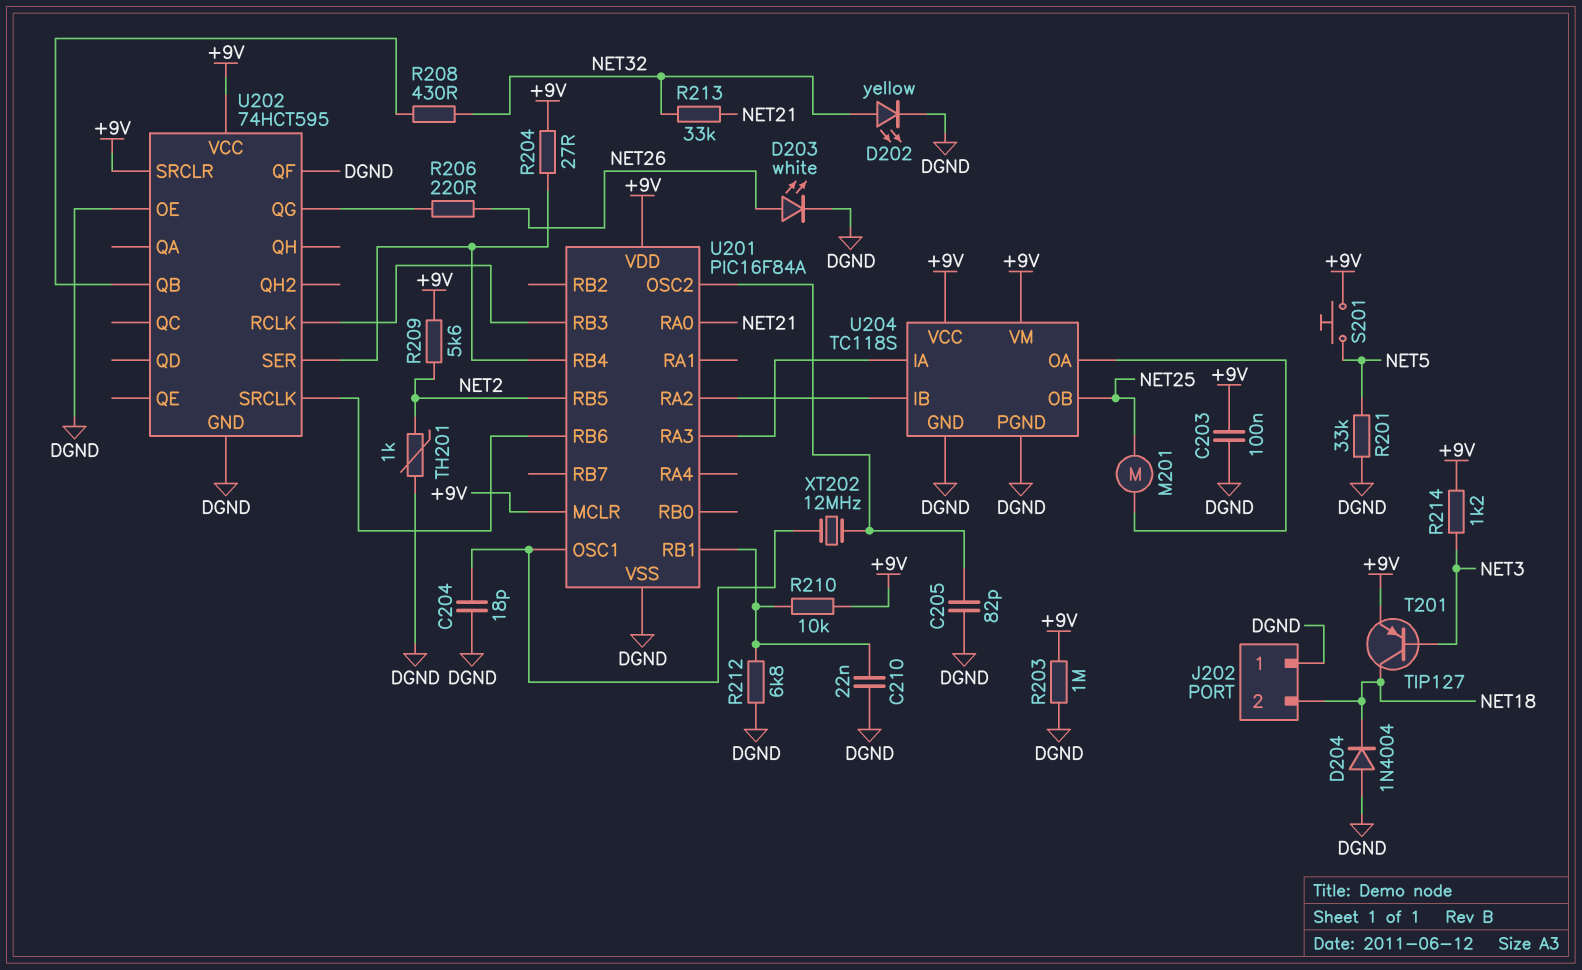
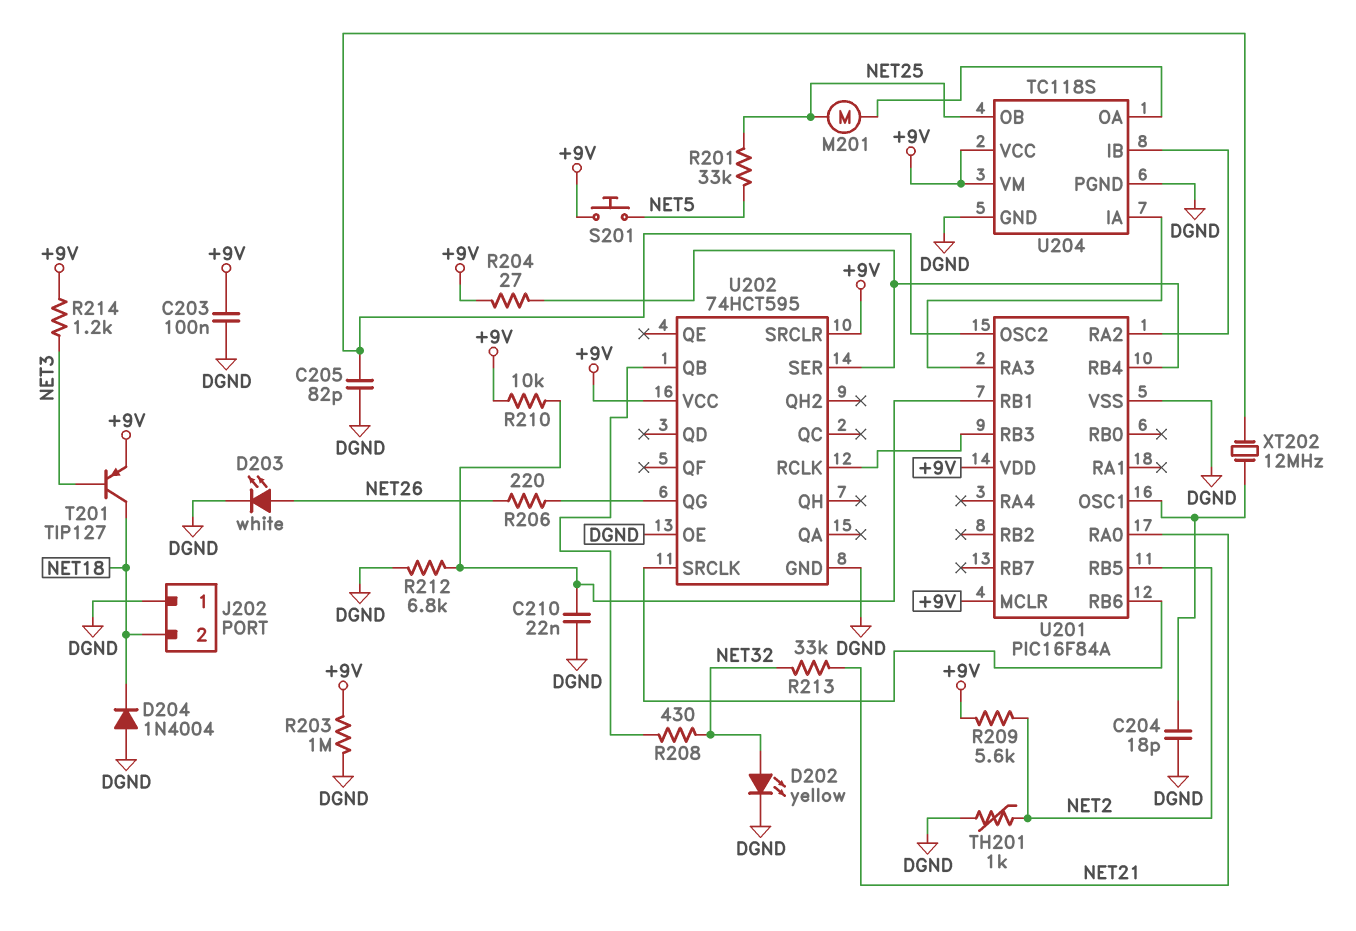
R201: 33k (DGND, NET5) -> 33k (NET5, NET25)
U202 pin QF: DGND -> none

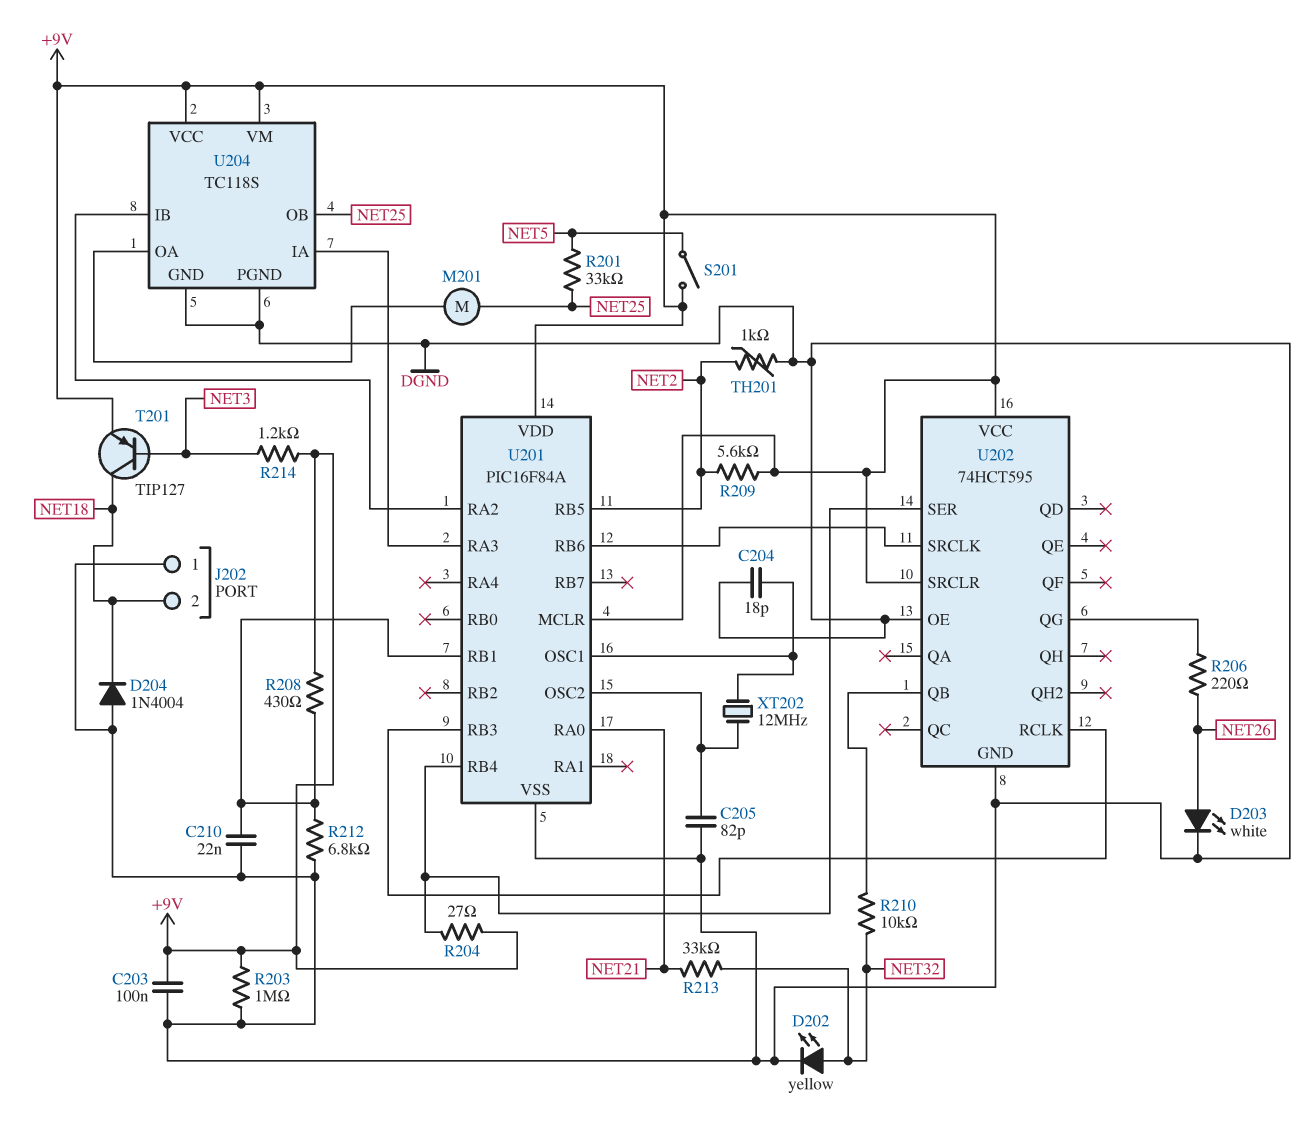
R208: 430 (NET32, U202/QB) -> 430 (+9V, U201/RB1)
R210: 10k (+9V, U201/RB1) -> 10k (NET32, U202/QB)
S201: button (+9V, NET5) -> switch (+9V, NET5)

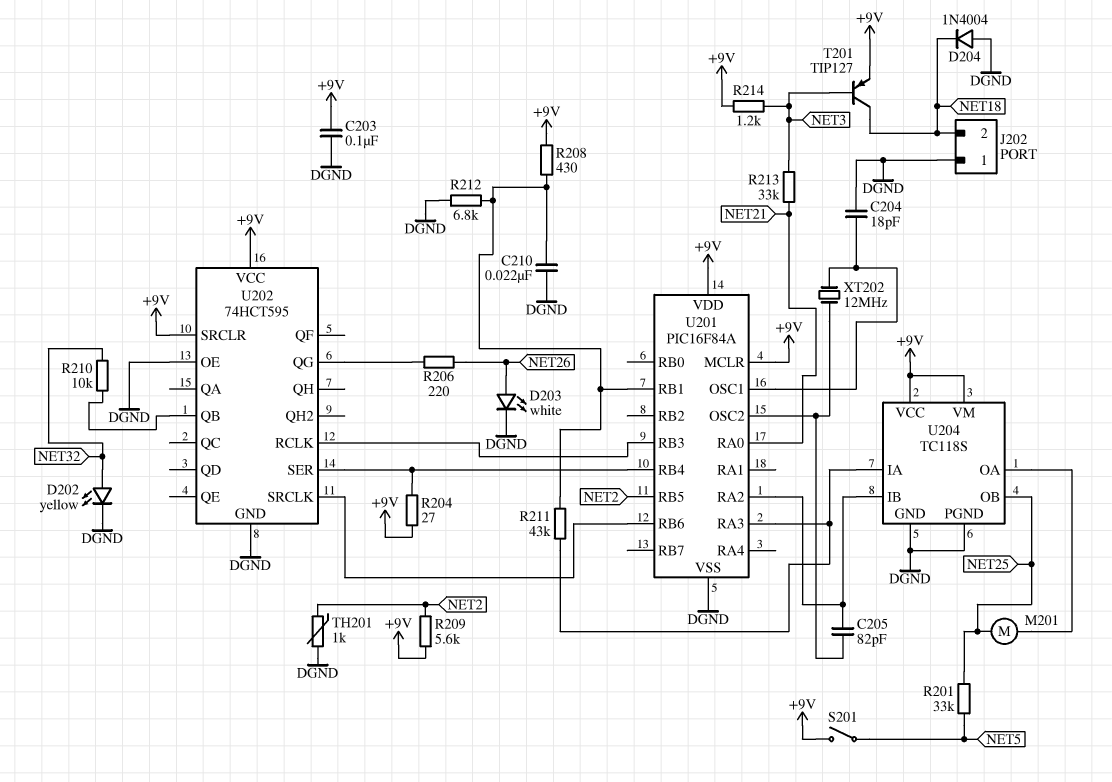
C205: 82pF (DGND, U201/OSC2) -> 82pF (U201/OSC2, U201/RA2)
R203: 1M (+9V, DGND) -> none
R211: none -> 43k (U201/RA3, U201/RB1)
R213: 33k (NET21, NET32) -> 33k (NET3, NET21)

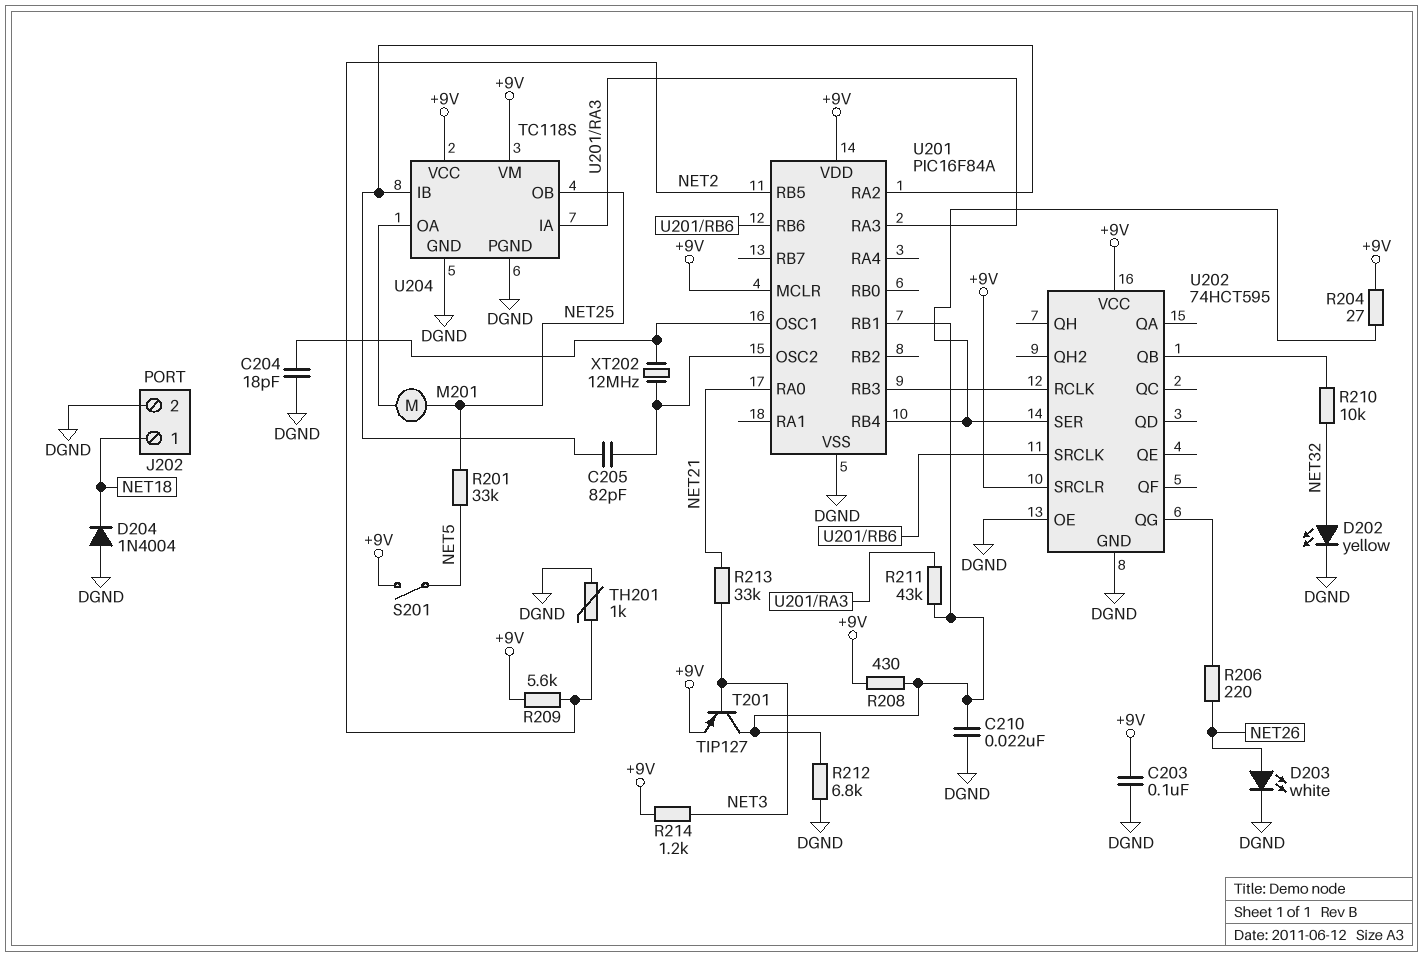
J202 pin 1: DGND -> NET18
J202 pin 2: NET18 -> DGND
T201: PNP TIP127 (B NET3, C NET18, E +9V) -> PNP TIP127 (B NET3, C U201/RB1, E +9V)

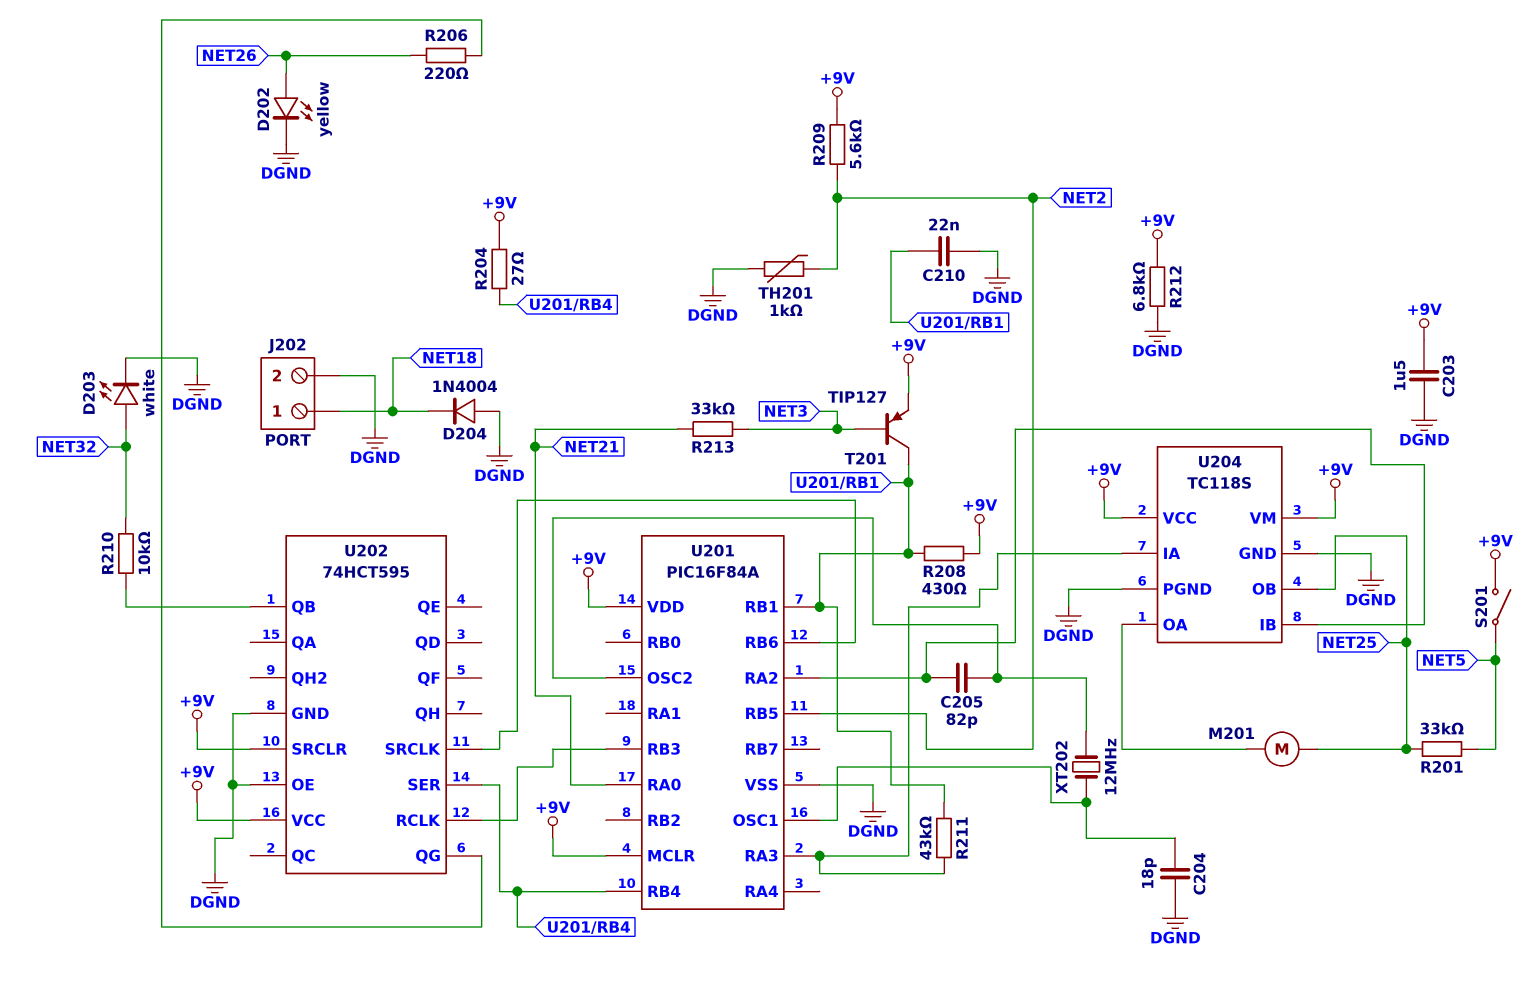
C203: 100nF (+9V, DGND) -> 1.5uF (+9V, DGND)
D202: LED yellow (A NET32, K DGND) -> LED yellow (A NET26, K DGND)
D203: LED white (A NET26, K DGND) -> LED white (A NET32, K DGND)
R212: 6.8k (DGND, U201/RB1) -> 6.8k (+9V, DGND)
R214: 1.2k (+9V, NET3) -> none

